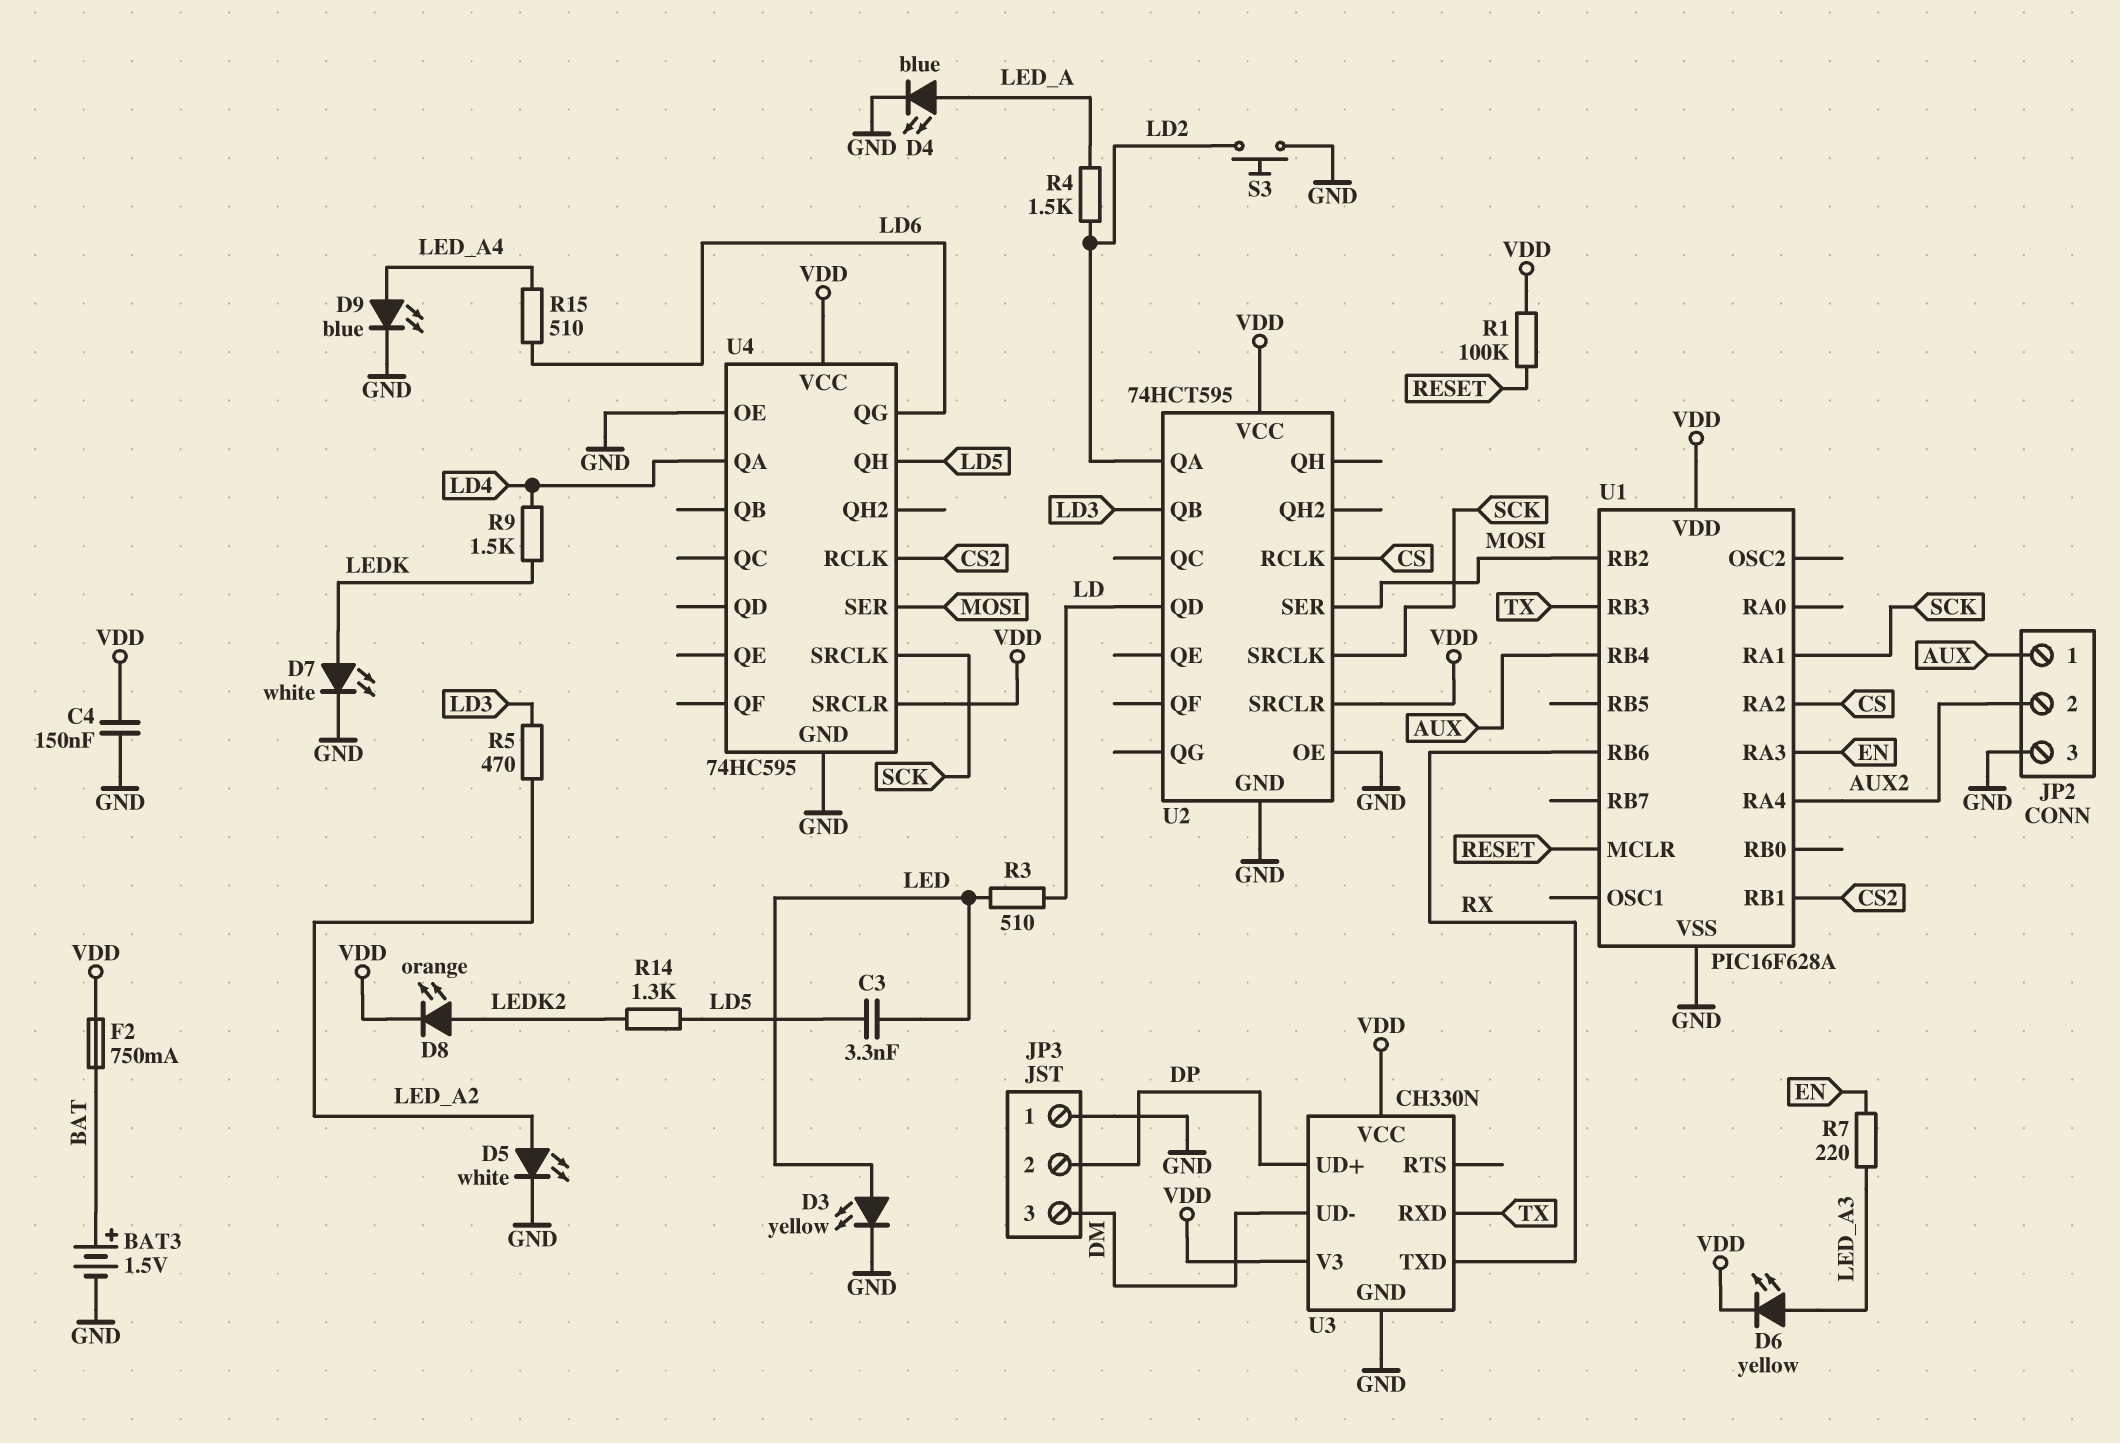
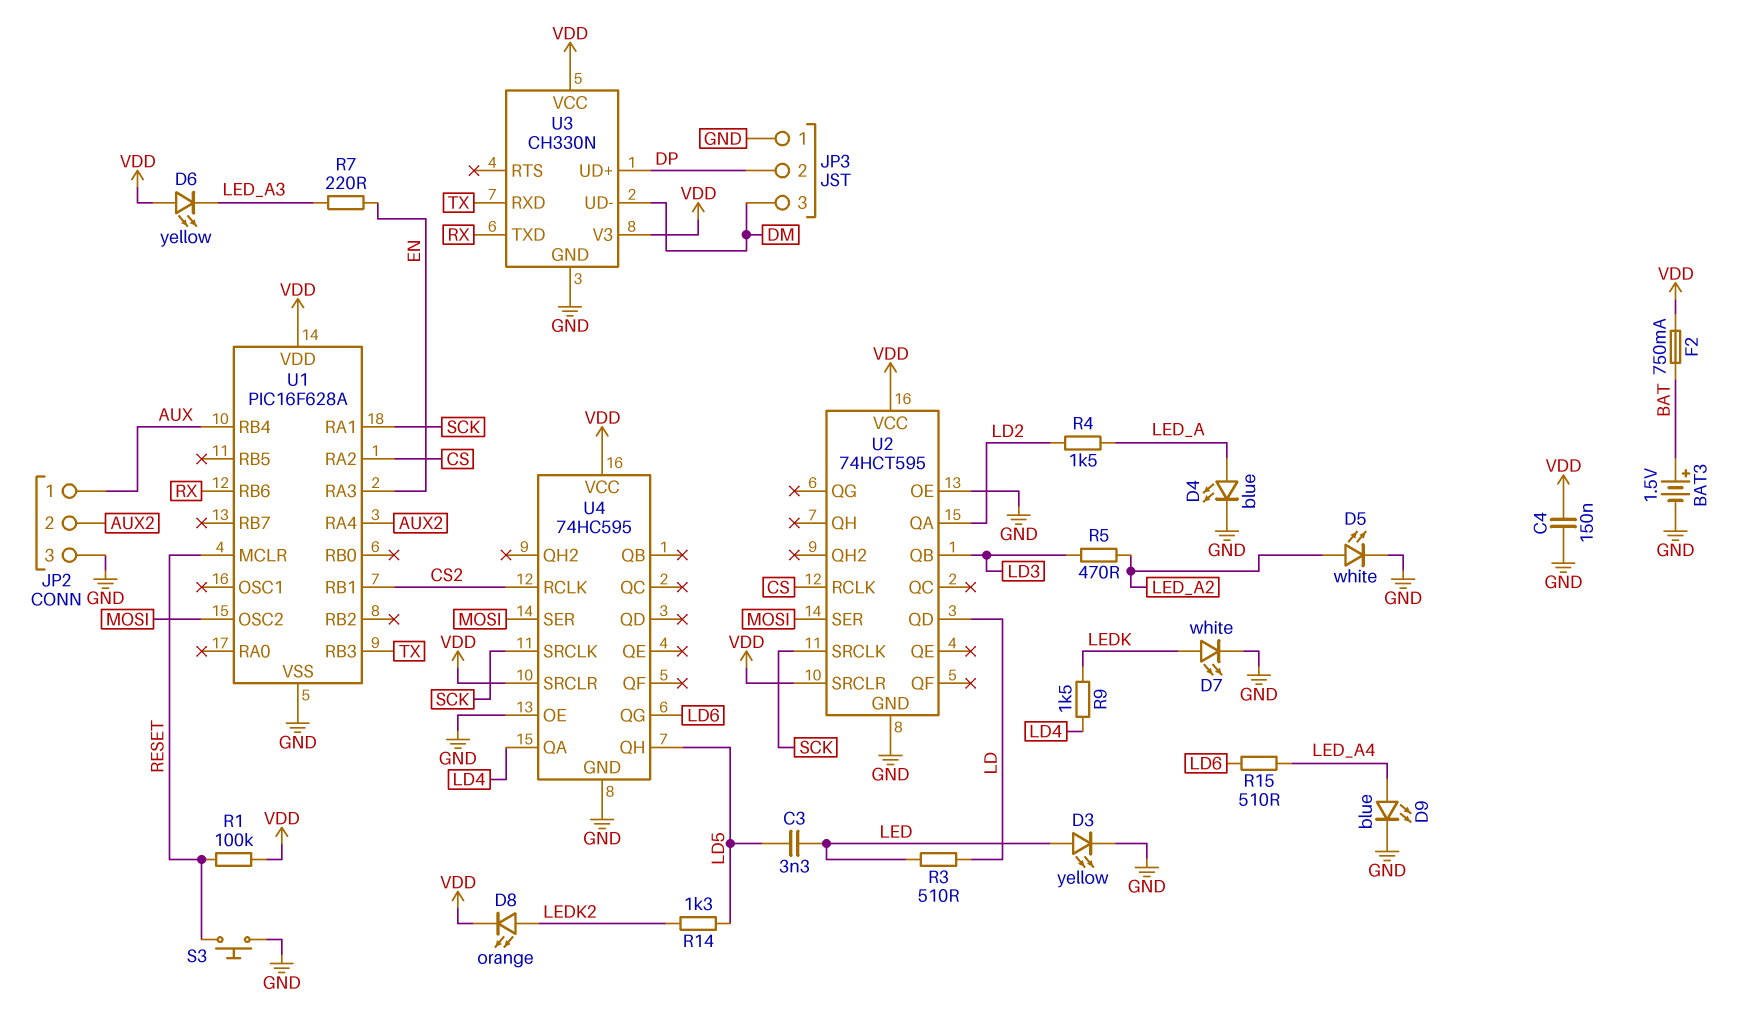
D6: LED yellow (A LED_A3, K VDD) -> LED yellow (A VDD, K LED_A3)
S3: button (GND, LD2) -> button (GND, RESET)
U1 pin OSC2: none -> MOSI
U1 pin RB2: MOSI -> none

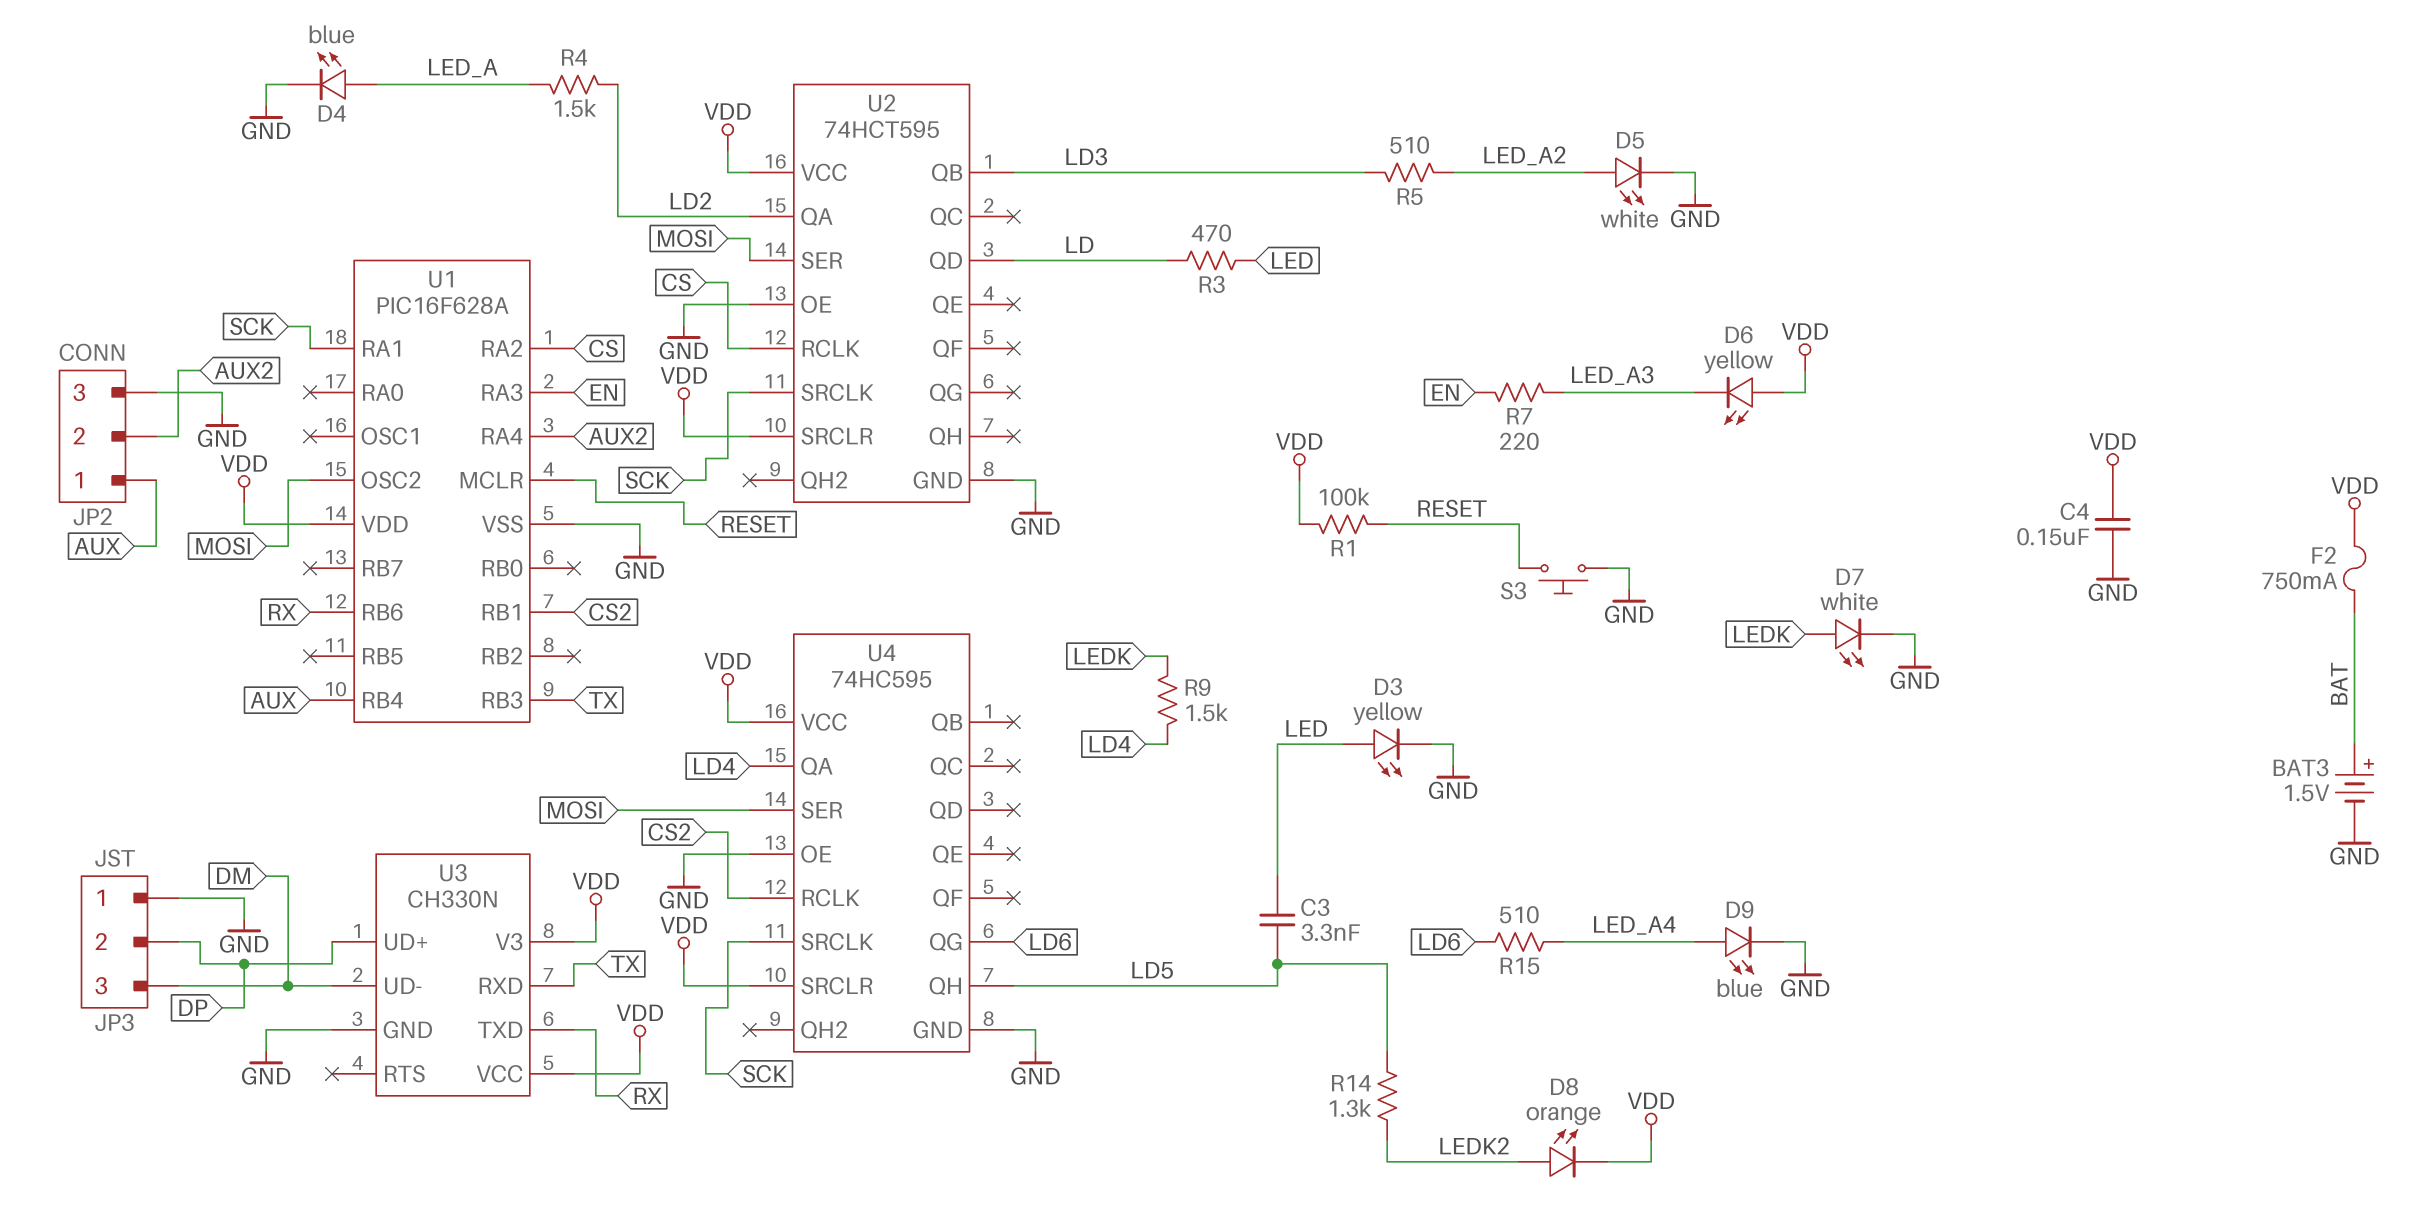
R3: 510 (LD, LED) -> 470 (LD, LED)
R5: 470 (LD3, LED_A2) -> 510 (LD3, LED_A2)

